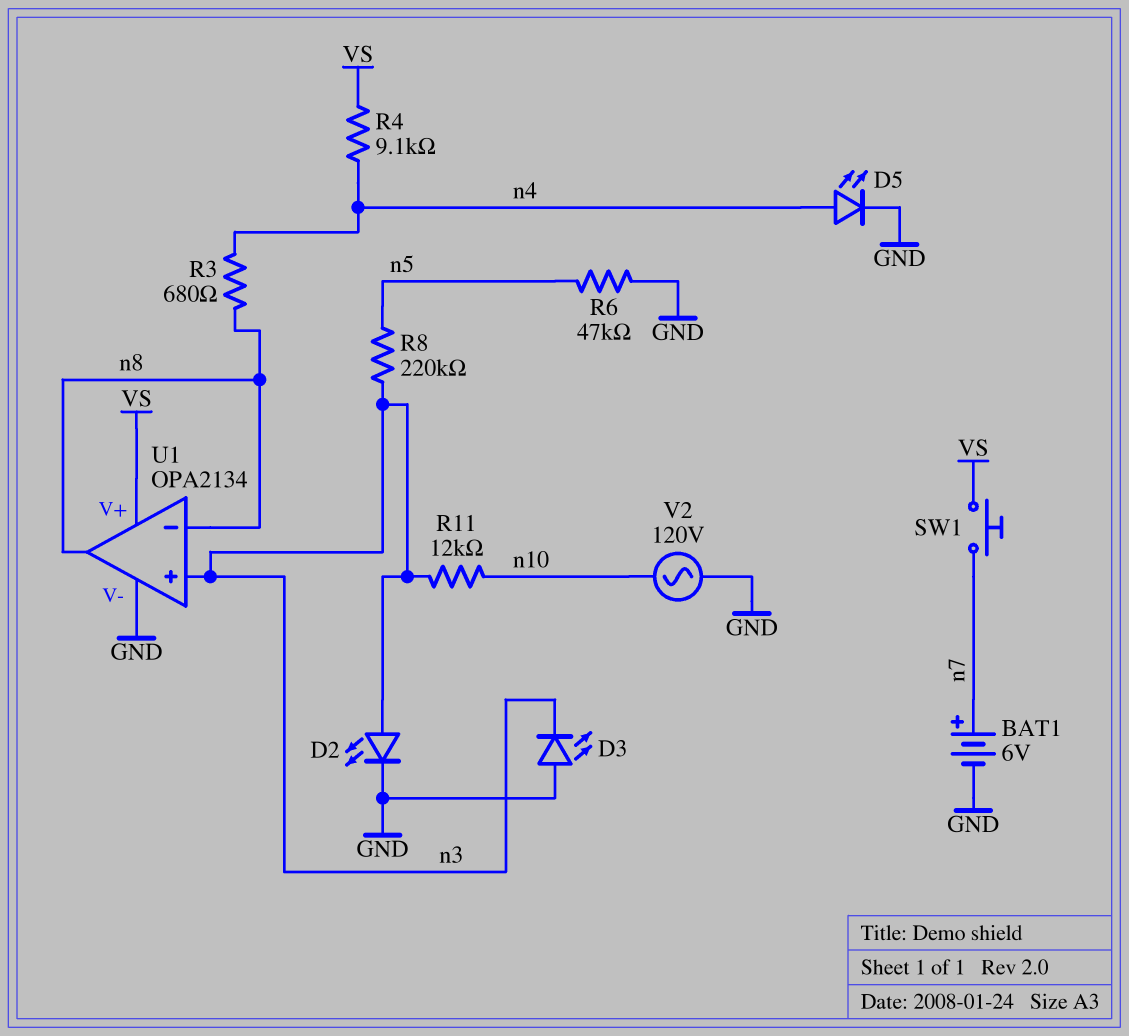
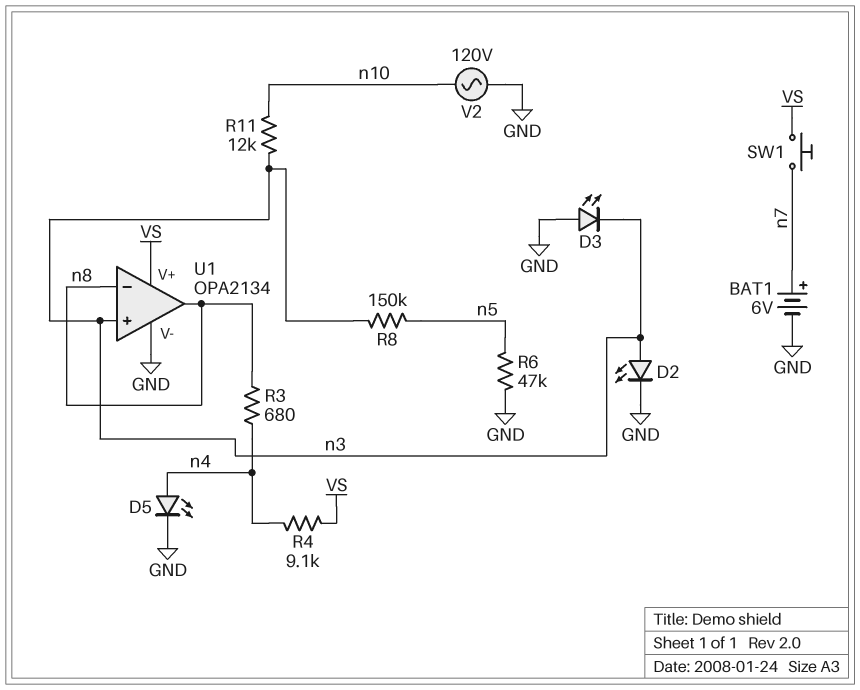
R8: 220k (n3, n5) -> 150k (n3, n5)

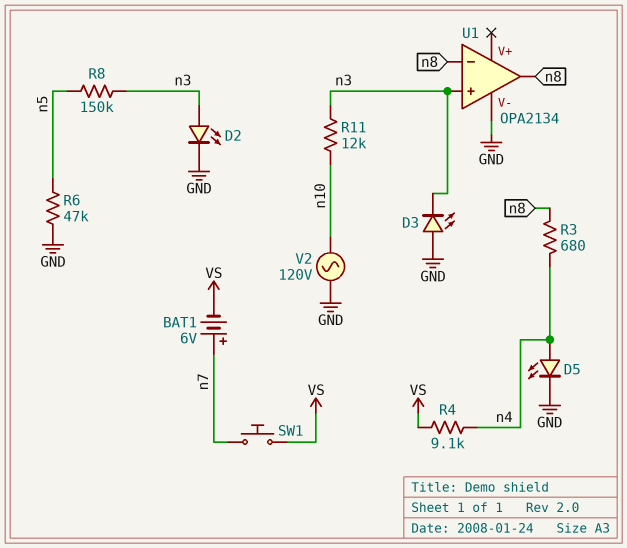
BAT1: 6V (plus n7, minus GND) -> 6V (plus n7, minus VS)
U1 pin V+: VS -> none

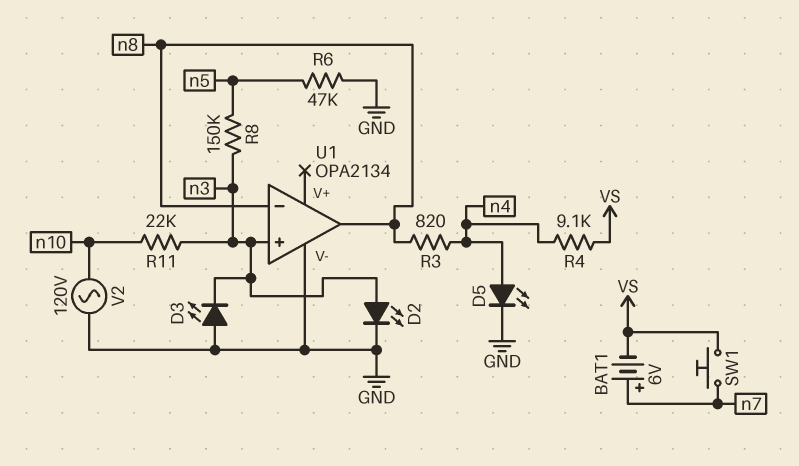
R3: 680 (n4, n8) -> 820 (n4, n8)
R11: 12k (n3, n10) -> 22k (n3, n10)

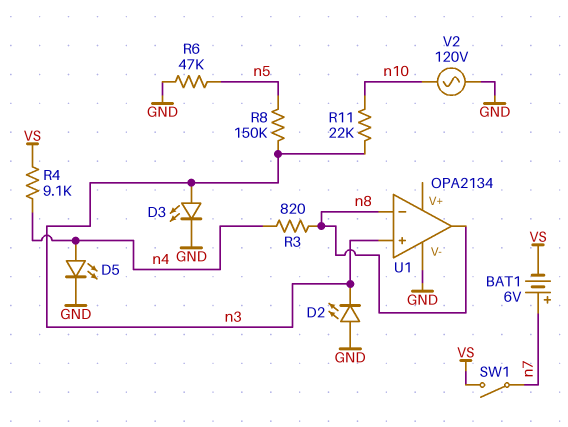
D2: LED (A n3, K GND) -> LED (A GND, K n3)
D3: LED (A GND, K n3) -> LED (A n3, K GND)
SW1: button (VS, n7) -> switch (VS, n7)

